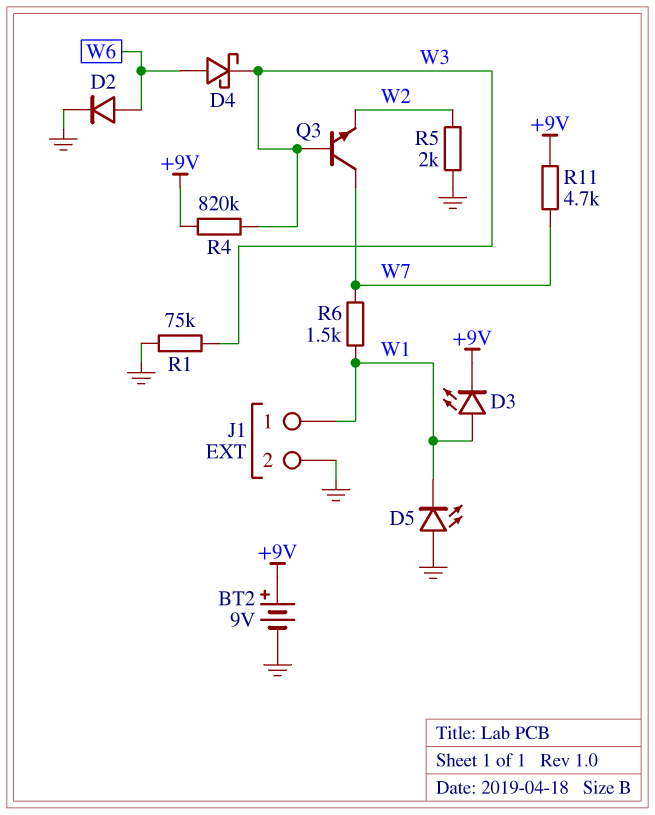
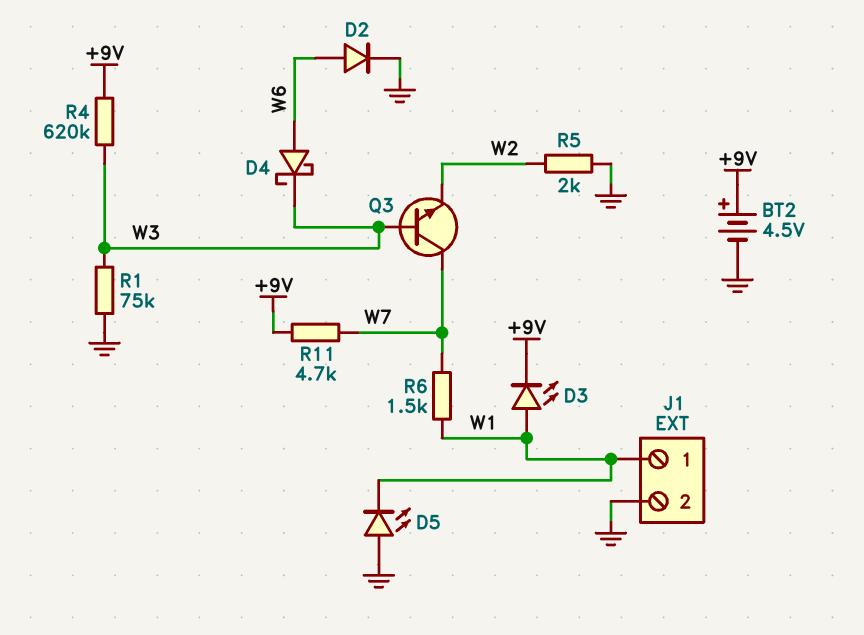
BT2: 9V (plus +9V, minus GND) -> 4.5V (plus +9V, minus GND)
R4: 820k (+9V, W3) -> 620k (+9V, W3)

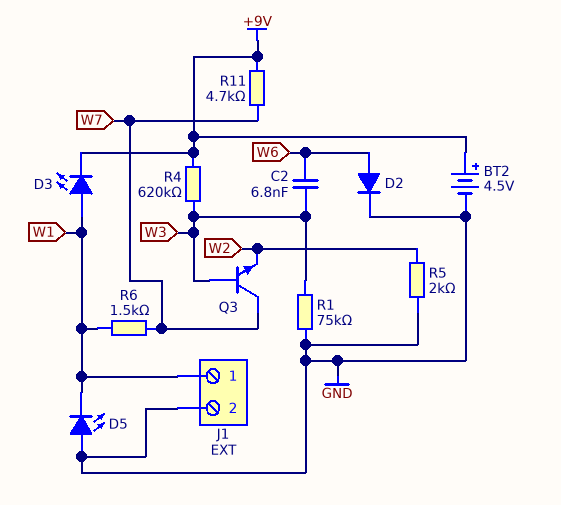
C2: none -> 6.8nF (W3, W6)
D4: schottky (A W6, K W3) -> none

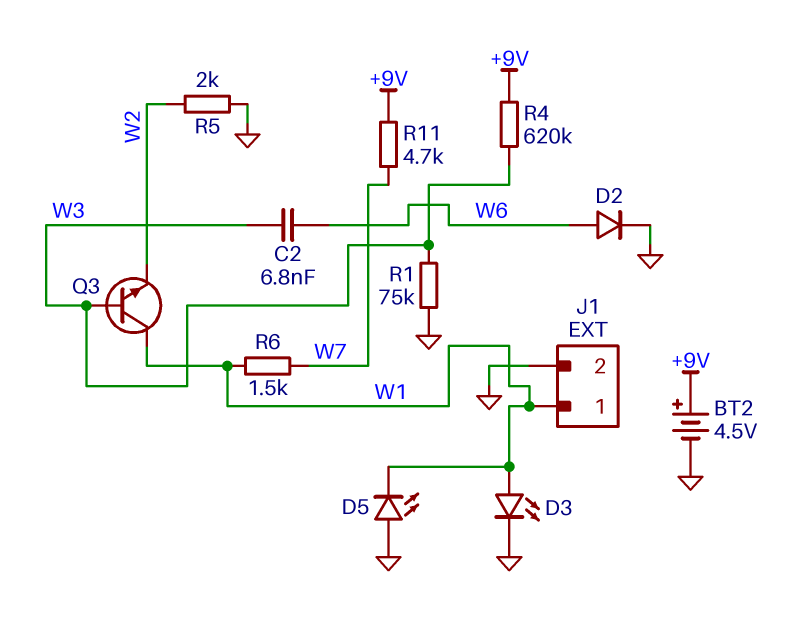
D3: LED (A W1, K +9V) -> LED (A W1, K GND)
Q3: NPN (B W3, C W7, E W2) -> NPN (B W3, C W1, E W2)

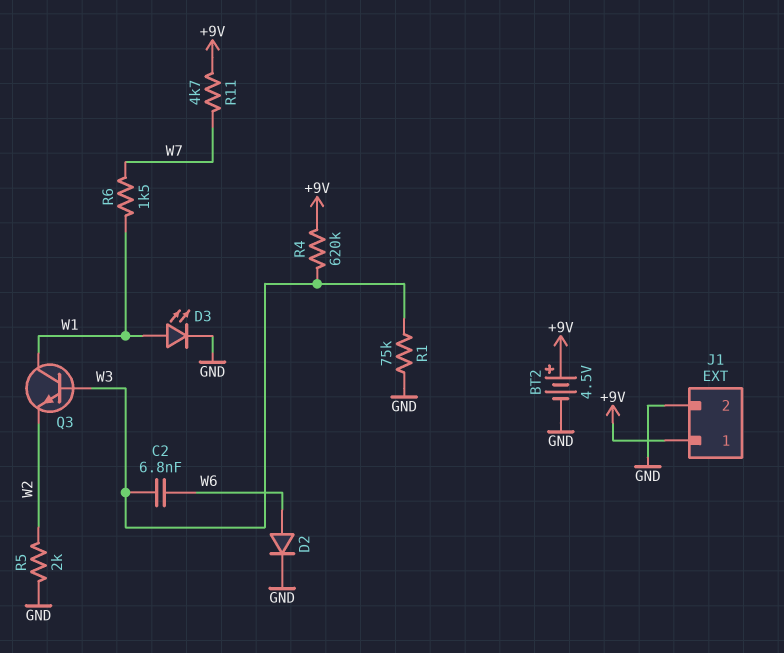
D5: LED (A GND, K W1) -> none
J1 pin 1: W1 -> +9V

